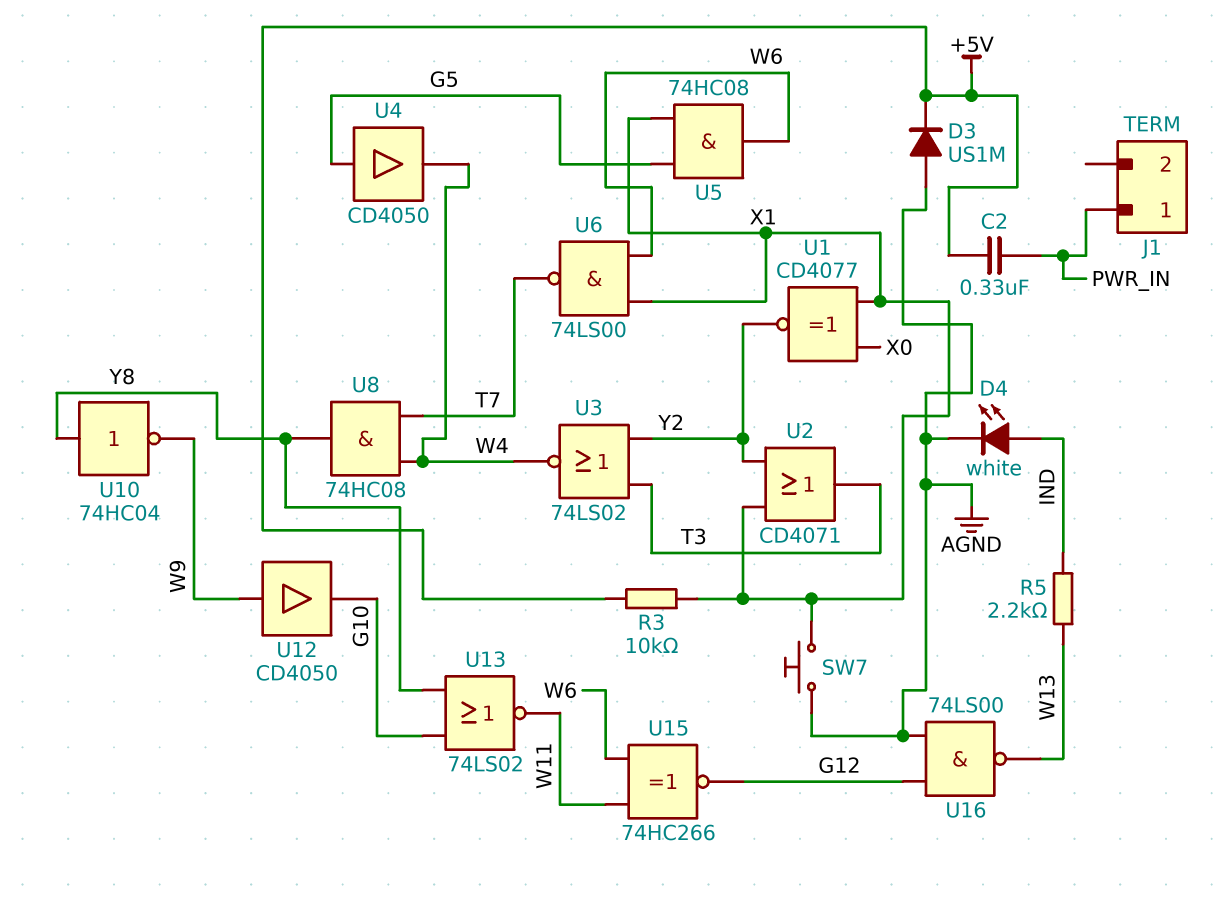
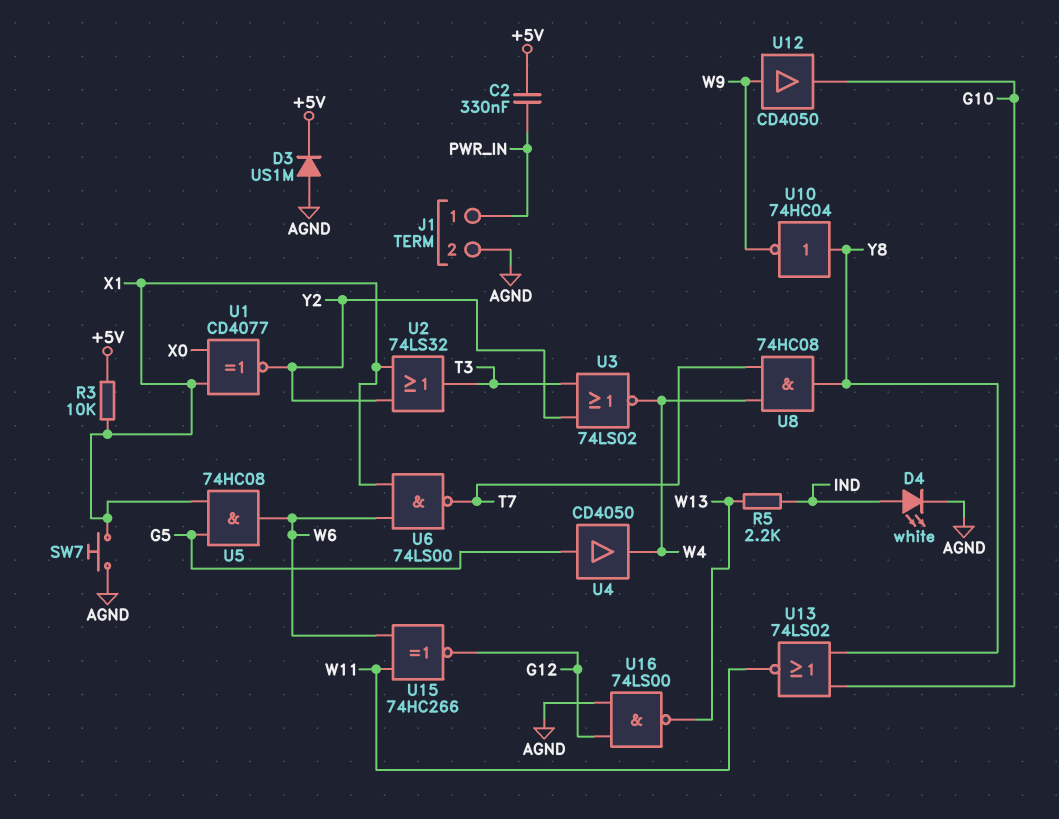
J1 pin 2: none -> AGND
U2: OR CD4071 (in X1, in Y2, out T3) -> OR 74LS32 (in X1, in Y2, out T3)

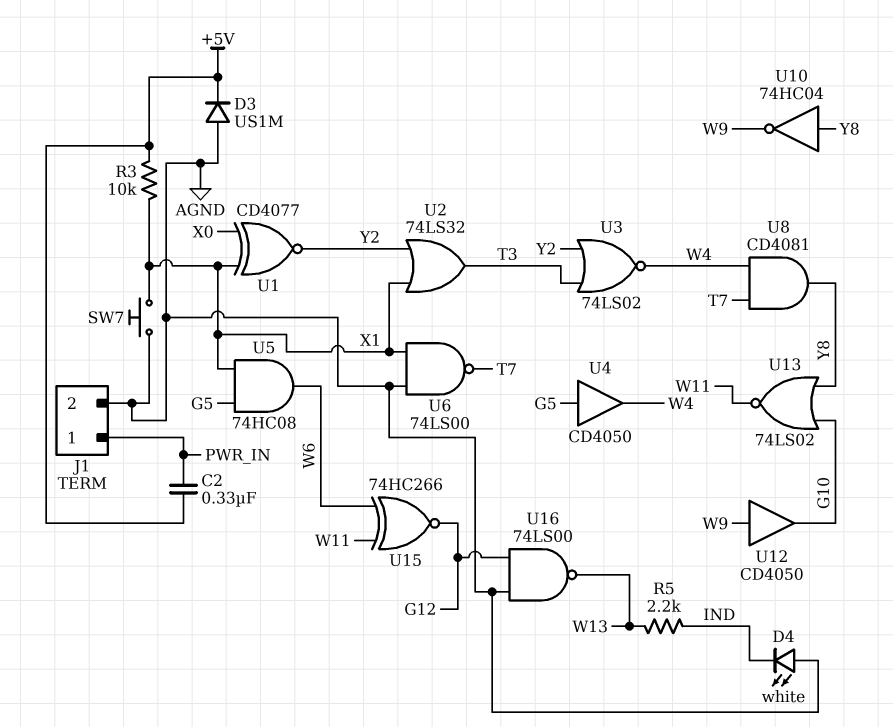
D4: LED white (A IND, K AGND) -> LED white (A AGND, K IND)
U6: NAND 74LS00 (in W6, in X1, out T7) -> NAND 74LS00 (in AGND, in X1, out T7)
U8: AND 74HC08 (in T7, in W4, out Y8) -> AND CD4081 (in T7, in W4, out Y8)

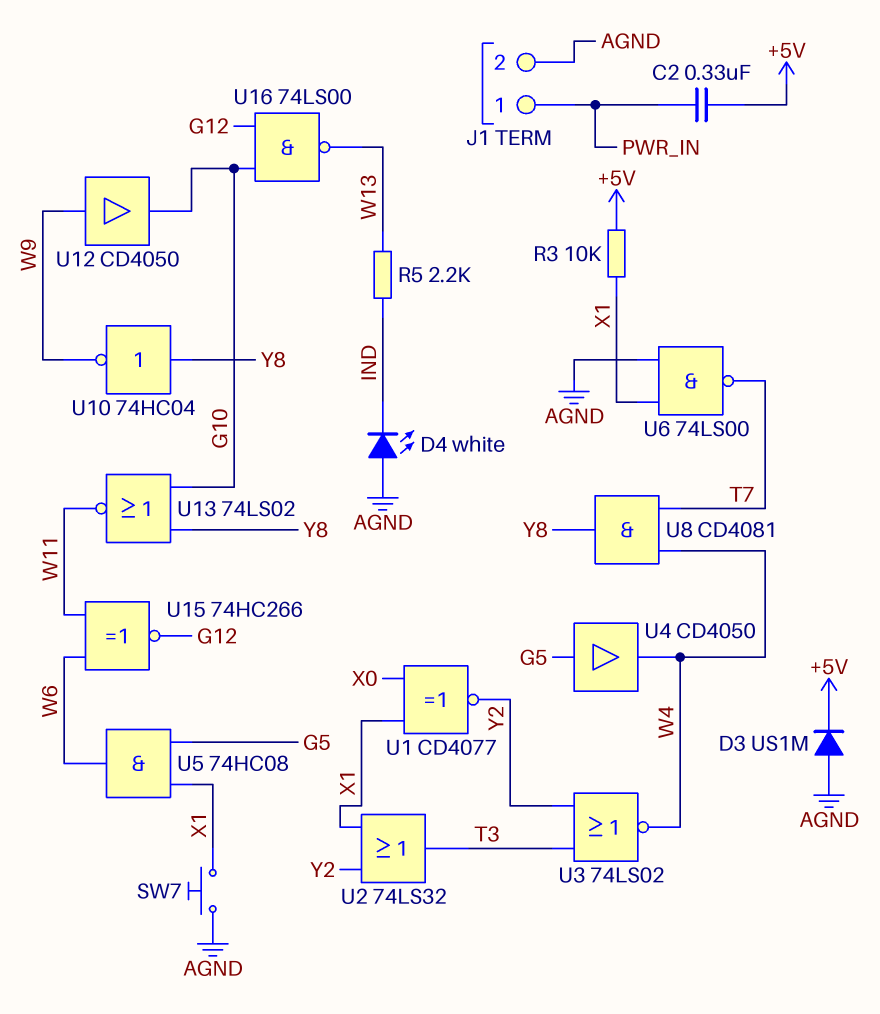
U16: NAND 74LS00 (in AGND, in G12, out W13) -> NAND 74LS00 (in G10, in G12, out W13)

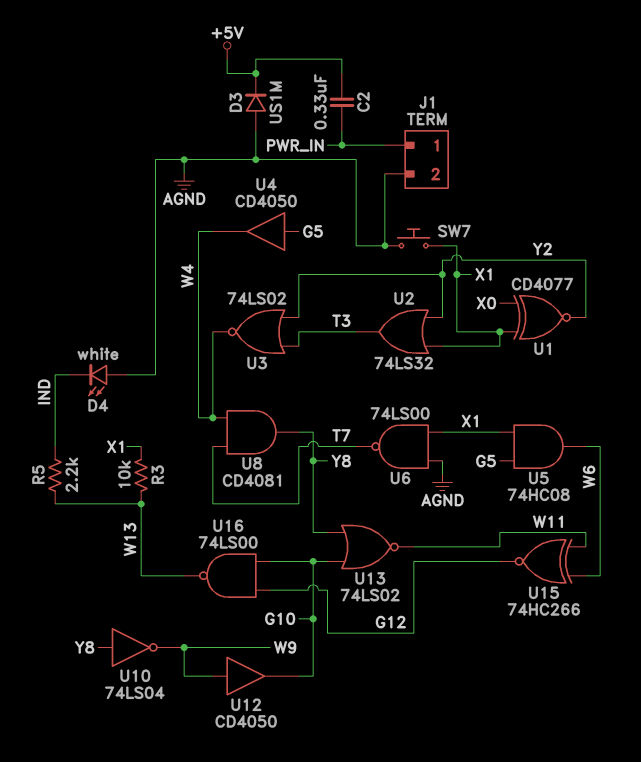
R3: 10k (+5V, X1) -> 10k (W13, X1)
U10: NOT 74HC04 (in Y8, out W9) -> NOT 74LS04 (in Y8, out W9)

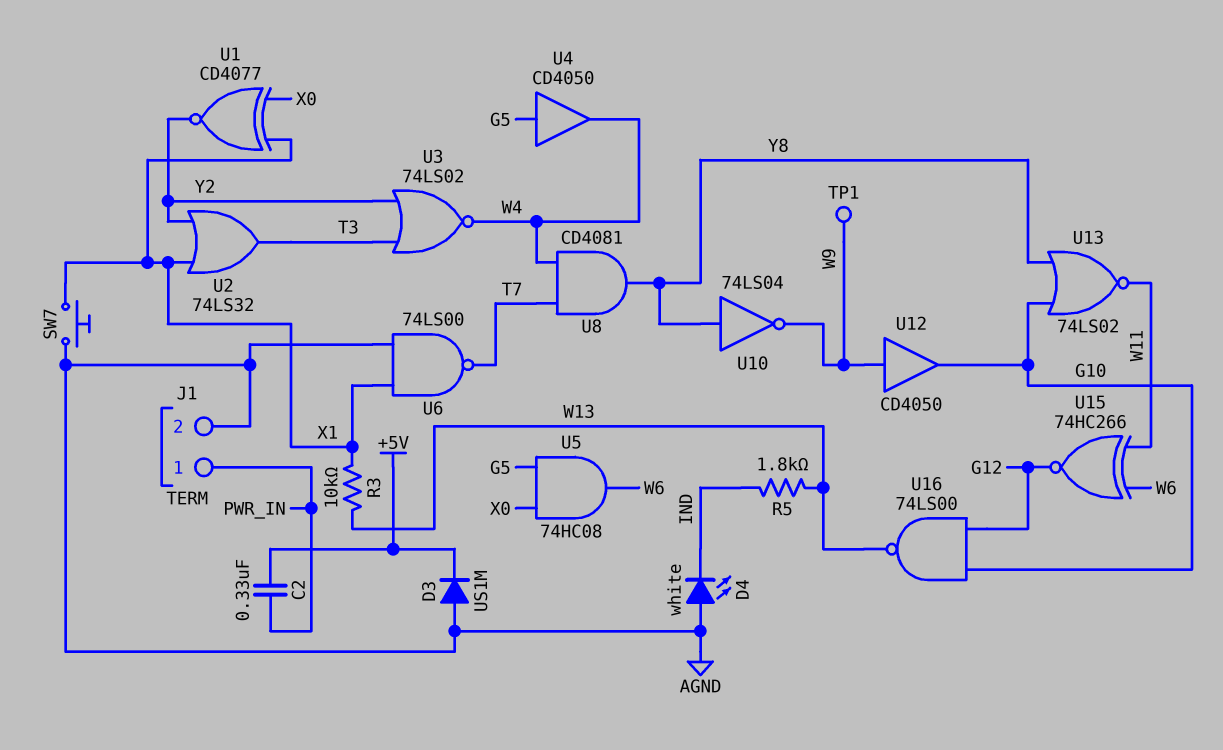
R5: 2.2k (IND, W13) -> 1.8k (IND, W13)
TP1: none -> test point (W9)
U5: AND 74HC08 (in G5, in X1, out W6) -> AND 74HC08 (in G5, in X0, out W6)

